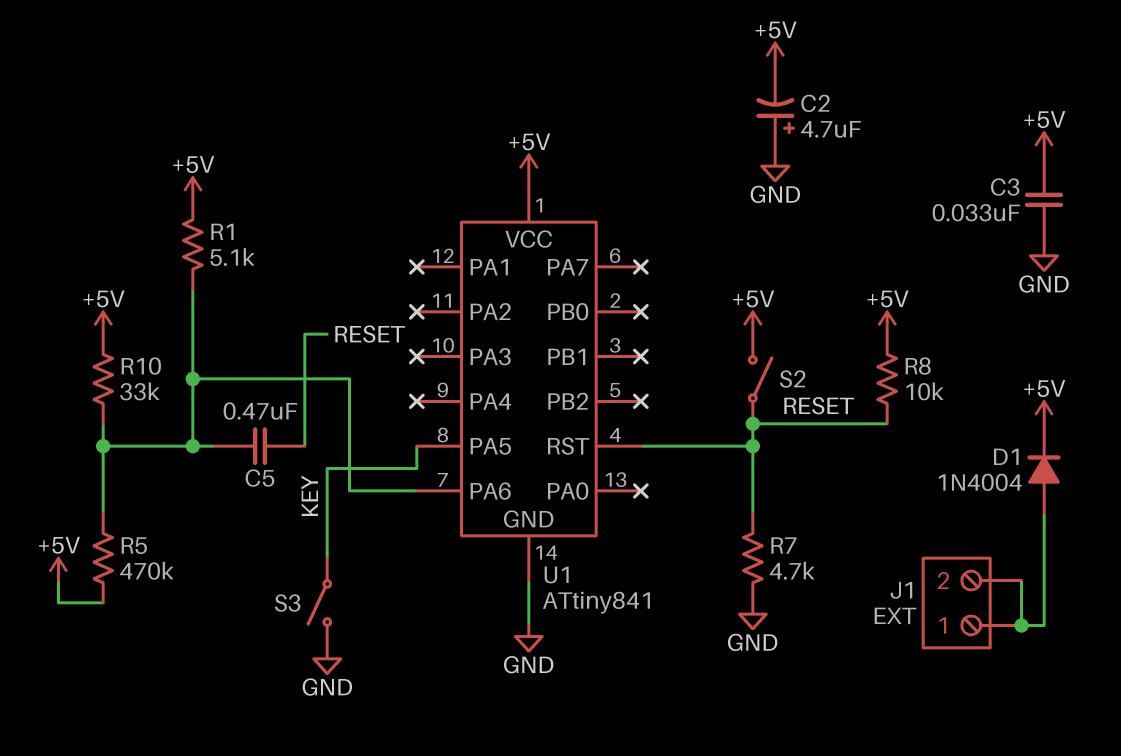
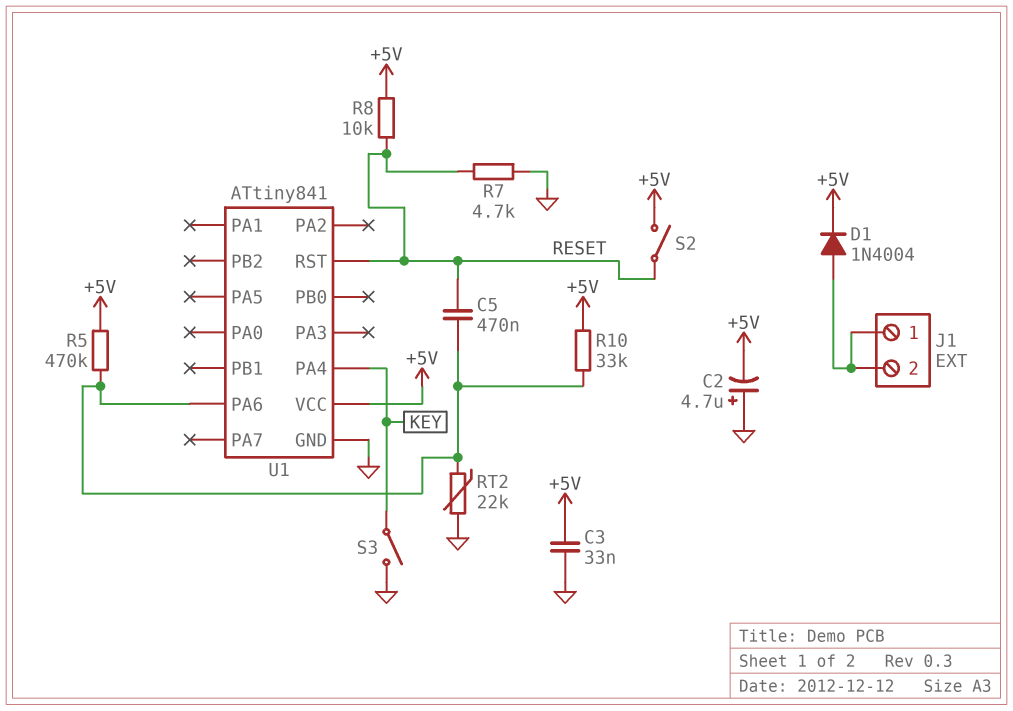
R1: 5.1k (+5V, U1/PA6) -> none
RT2: none -> 22k (GND, U1/PA6)
U1 pin PA4: none -> KEY
U1 pin PA5: KEY -> none

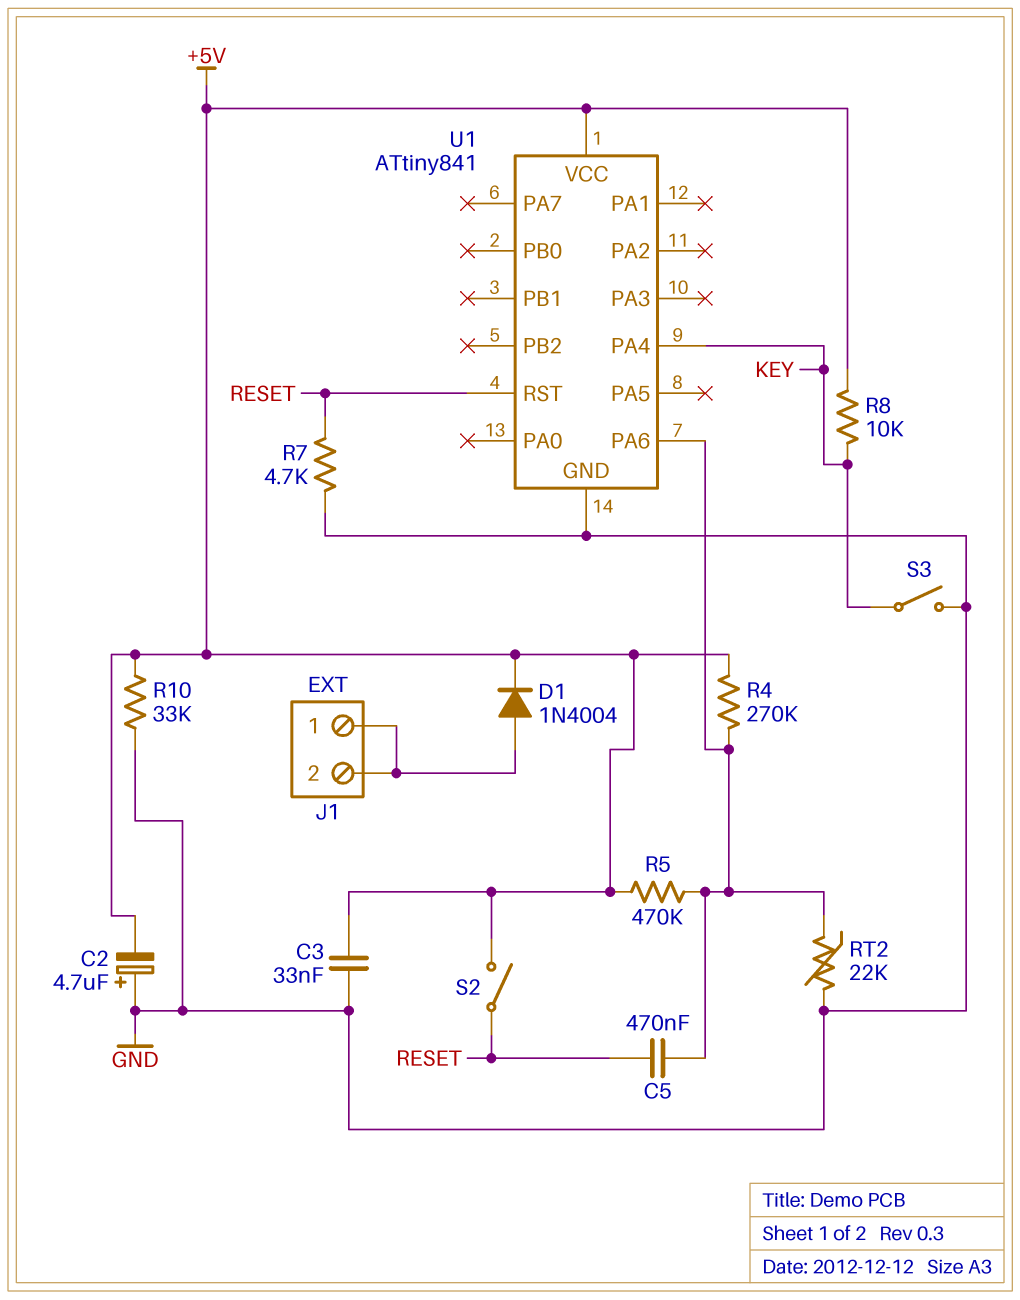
R4: none -> 270k (+5V, U1/PA6)
R8: 10k (+5V, RESET) -> 10k (+5V, KEY)
R10: 33k (+5V, U1/PA6) -> 33k (+5V, GND)

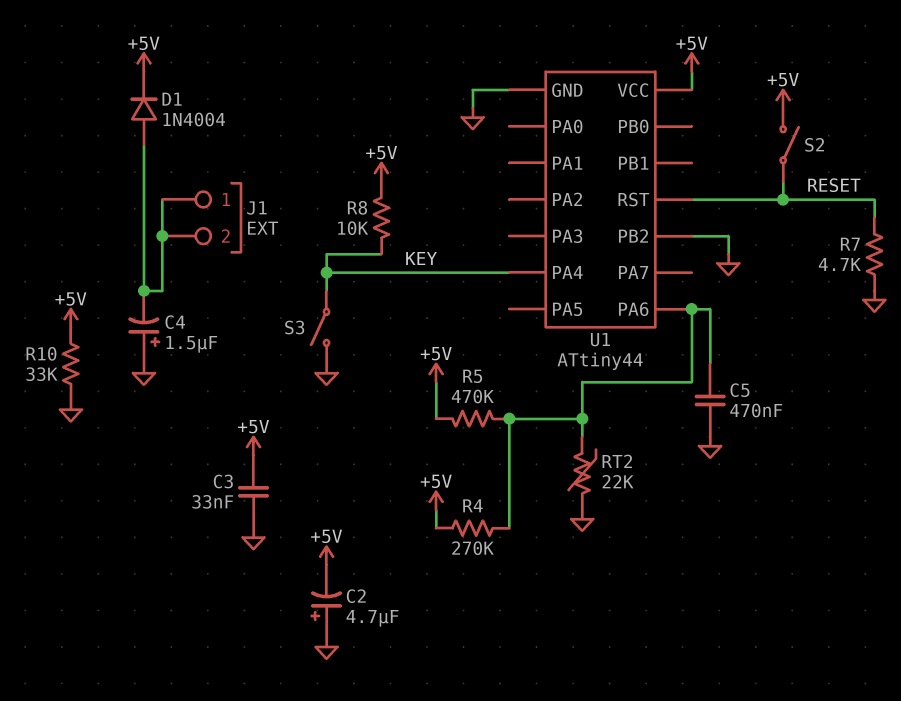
C4: none -> 1.5uF (plus GND, minus J1/1)
C5: 470nF (RESET, U1/PA6) -> 470nF (GND, U1/PA6)
U1: ATtiny841 -> ATtiny44
U1 pin PB2: none -> GND

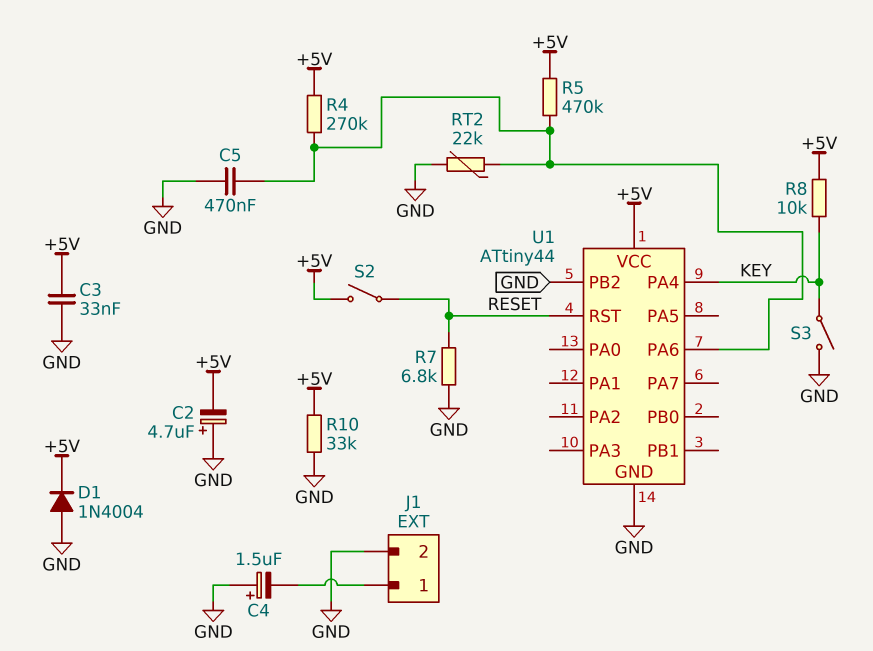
D1: diode 1N4004 (A J1/1, K +5V) -> diode 1N4004 (A GND, K +5V)
J1 pin 2: J1/1 -> GND
R7: 4.7k (GND, RESET) -> 6.8k (GND, RESET)

